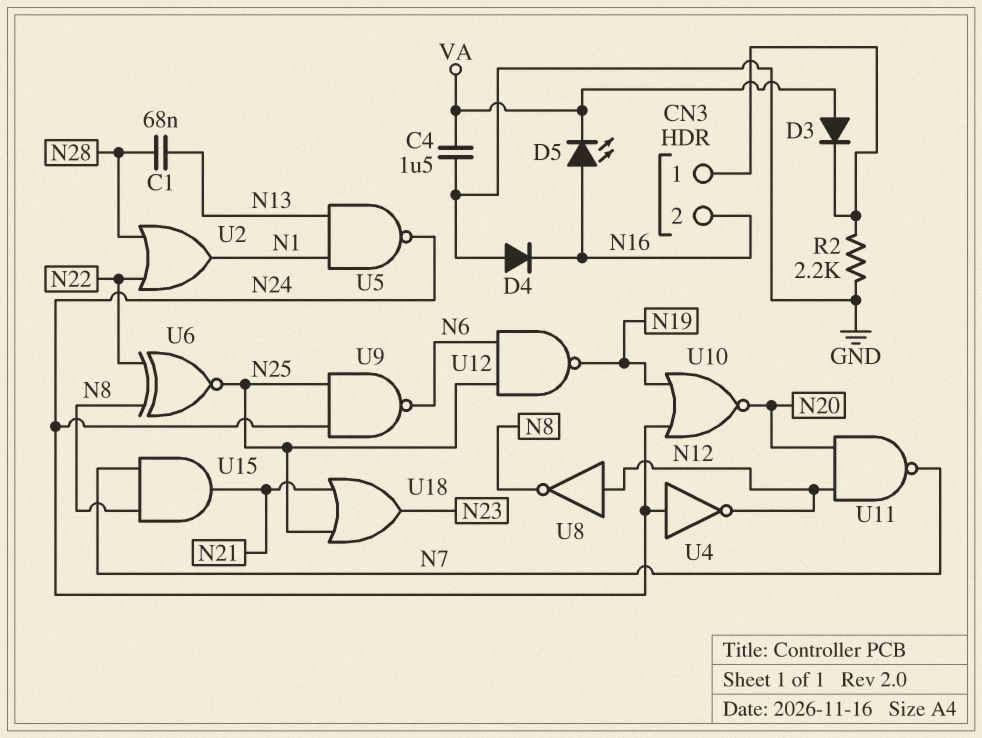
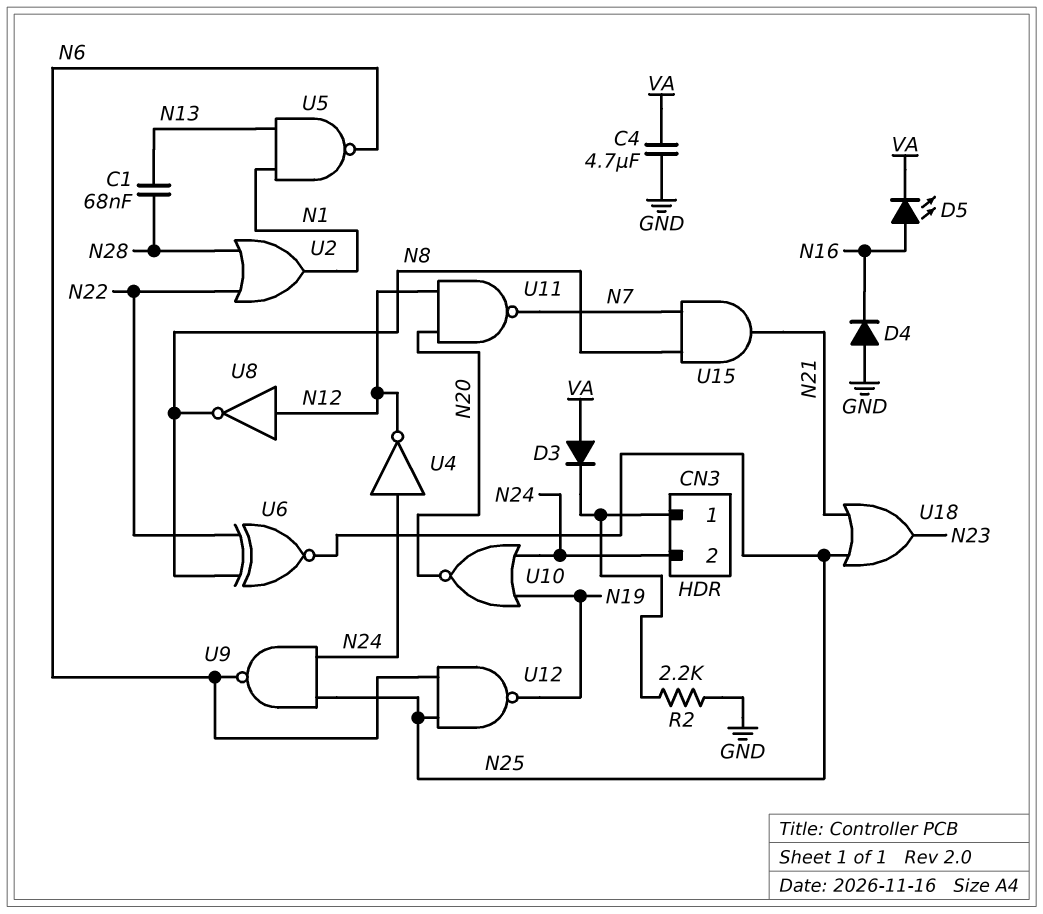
C4: 1.5uF (GND, VA) -> 4.7uF (GND, VA)
CN3 pin 2: N16 -> N24
U5: NAND (in N1, in N13, out N24) -> NAND (in N1, in N13, out N6)

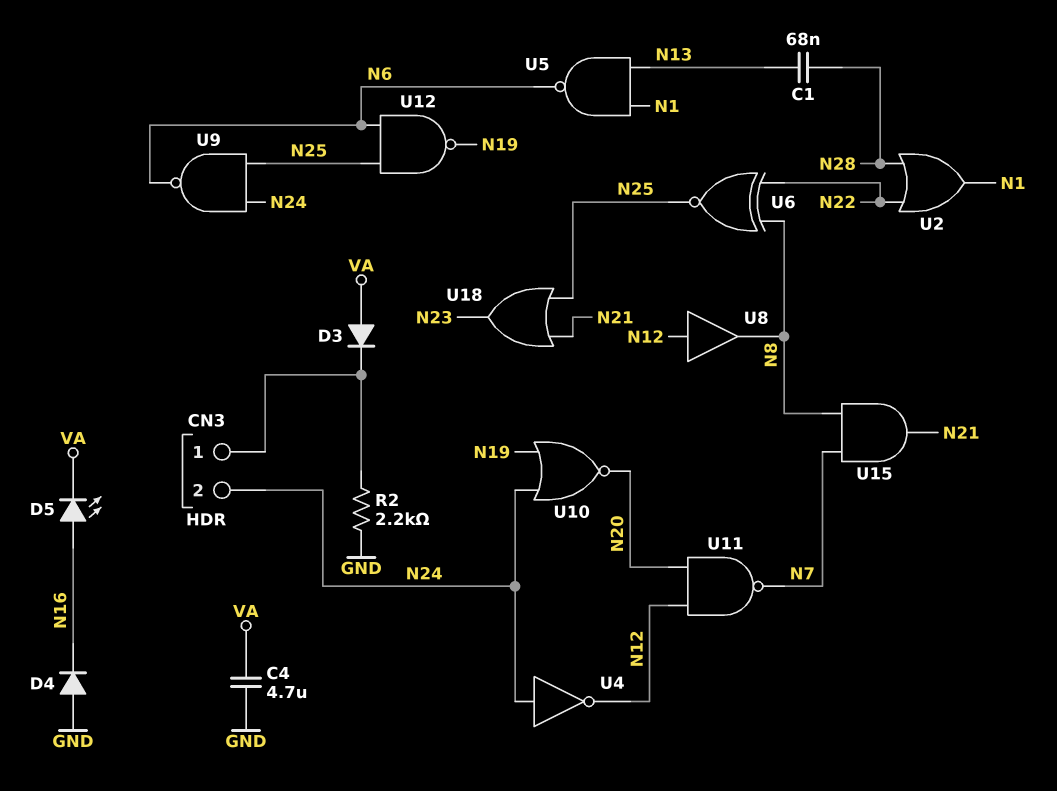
U8: NOT (in N12, out N8) -> buffer (in N12, out N8)

